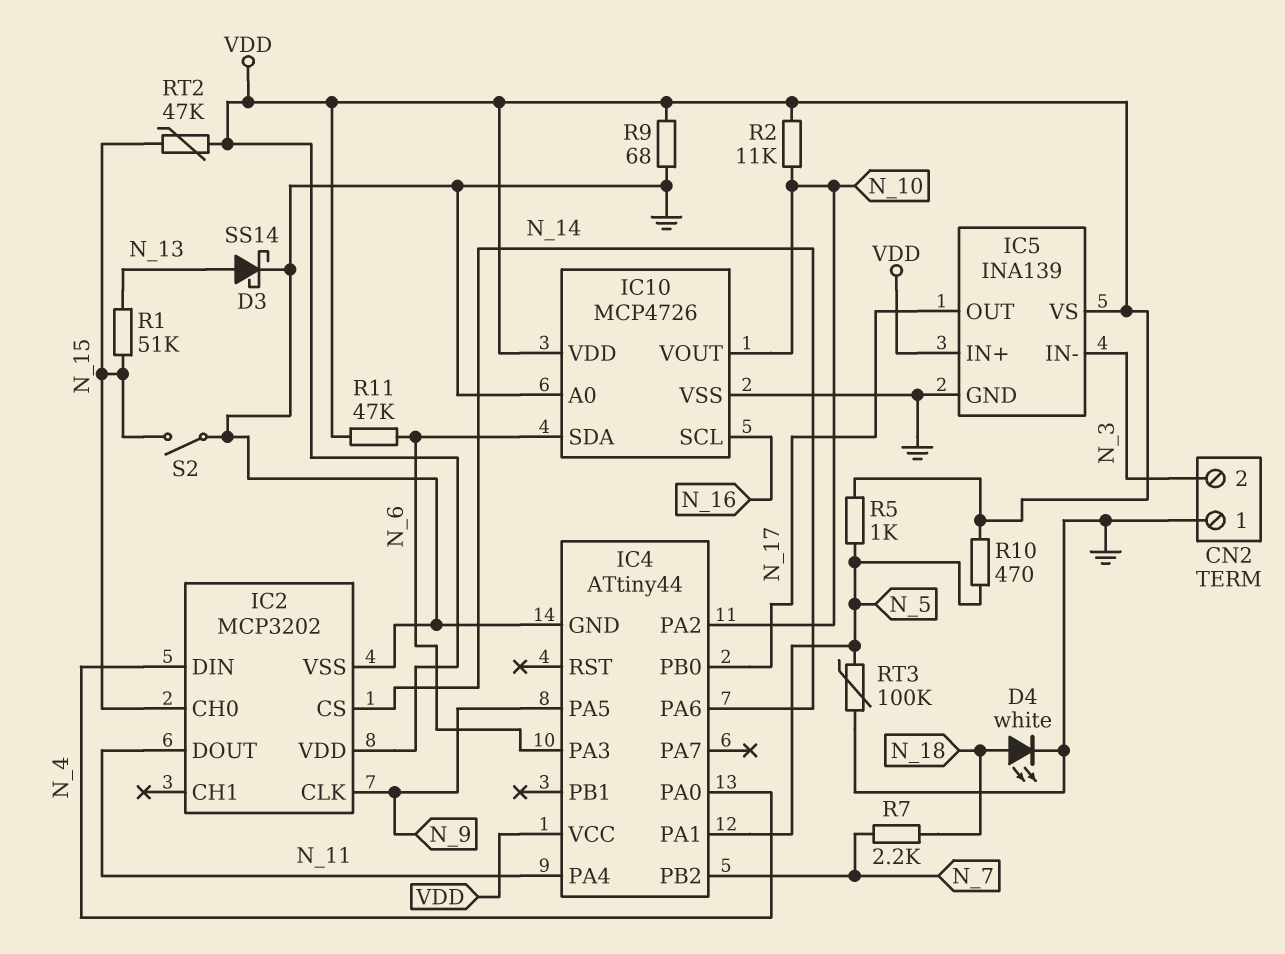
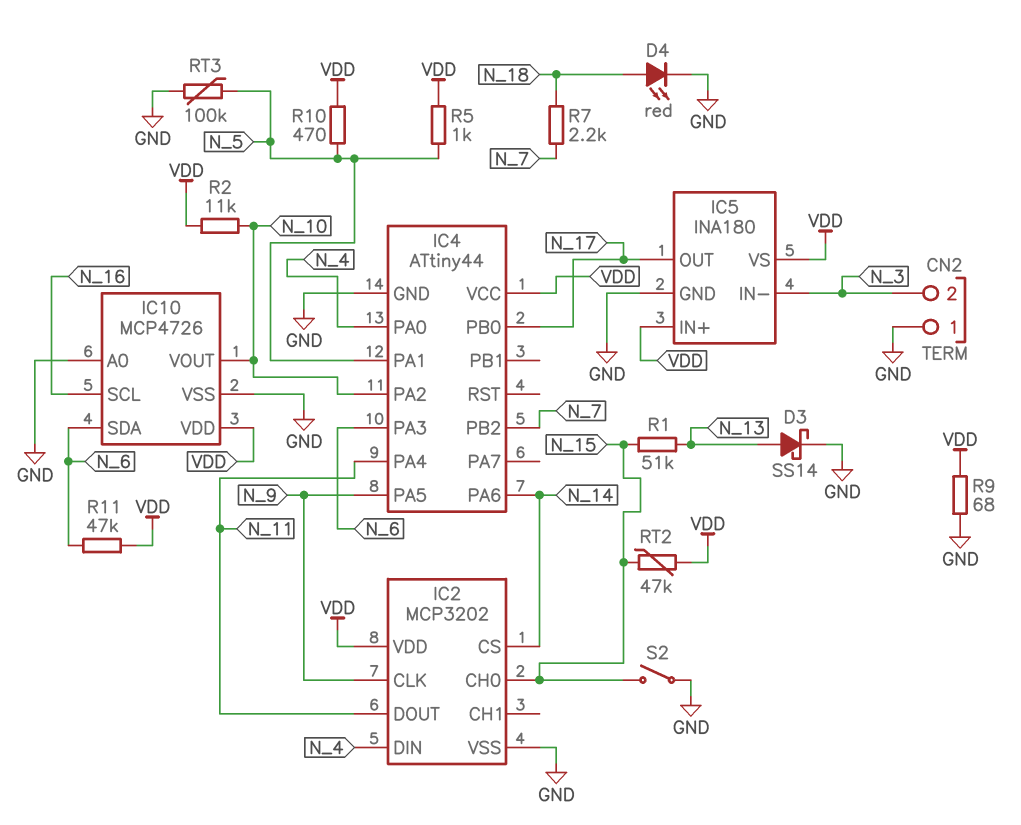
D4: LED white (A N_18, K GND) -> LED red (A N_18, K GND)
IC5: INA139 -> INA180

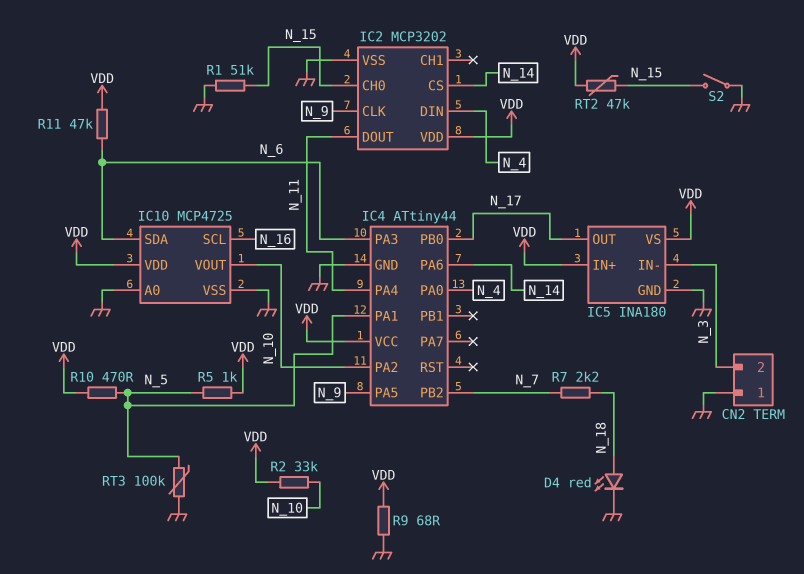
D3: schottky SS14 (A N_13, K GND) -> none
IC10: MCP4726 -> MCP4725
R1: 51k (N_13, N_15) -> 51k (GND, N_15)
R2: 11k (N_10, VDD) -> 33k (N_10, VDD)

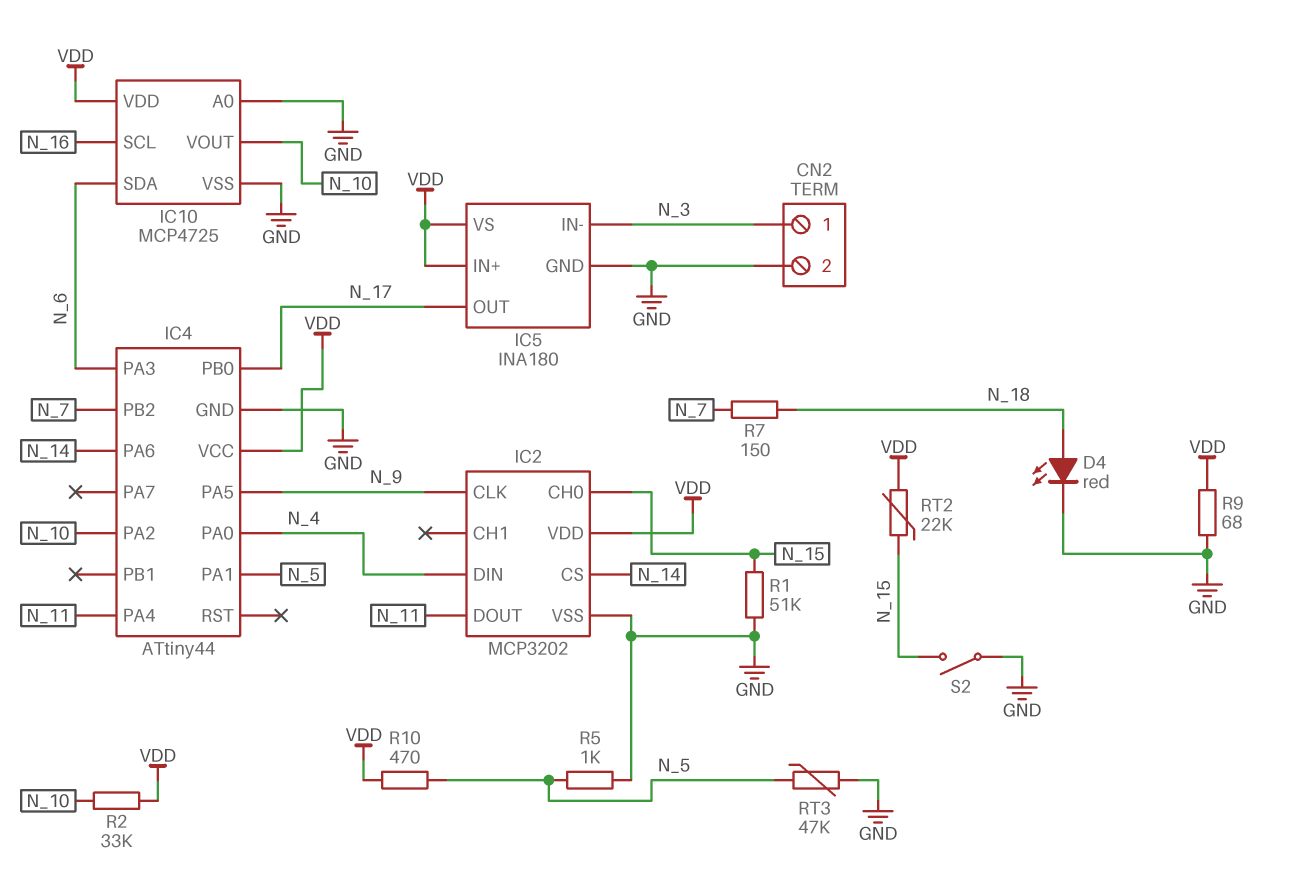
CN2 pin 1: GND -> N_3
CN2 pin 2: N_3 -> GND
R5: 1k (N_5, VDD) -> 1k (GND, N_5)
R7: 2.2k (N_7, N_18) -> 150 (N_7, N_18)
R11: 47k (N_6, VDD) -> none
RT2: 47k (N_15, VDD) -> 22k (N_15, VDD)
RT3: 100k (GND, N_5) -> 47k (GND, N_5)

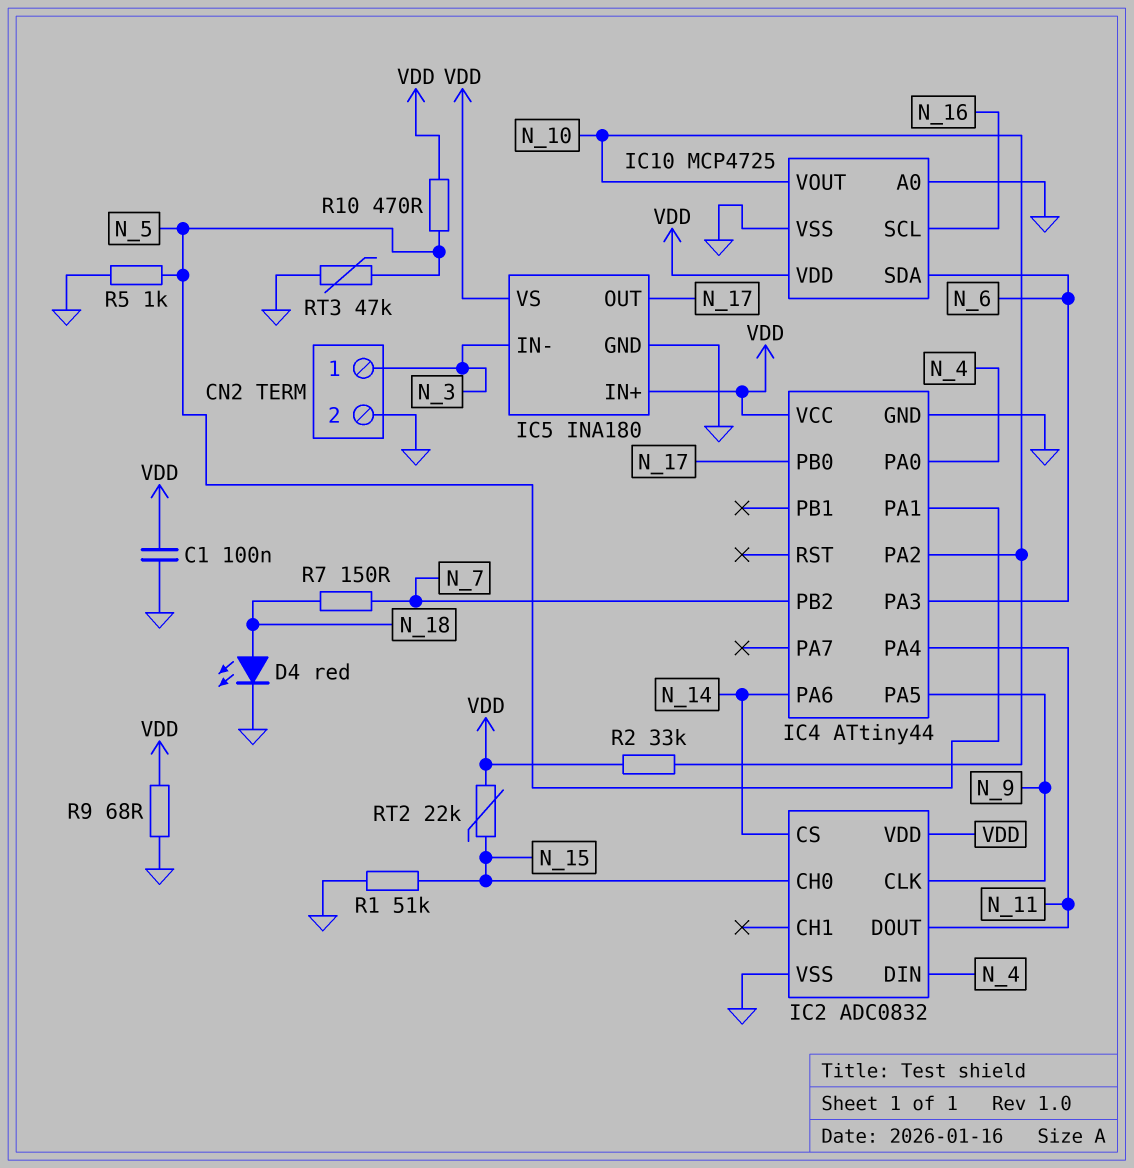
C1: none -> 100nF (GND, VDD)
IC2: MCP3202 -> ADC0832
S2: switch (GND, N_15) -> none

